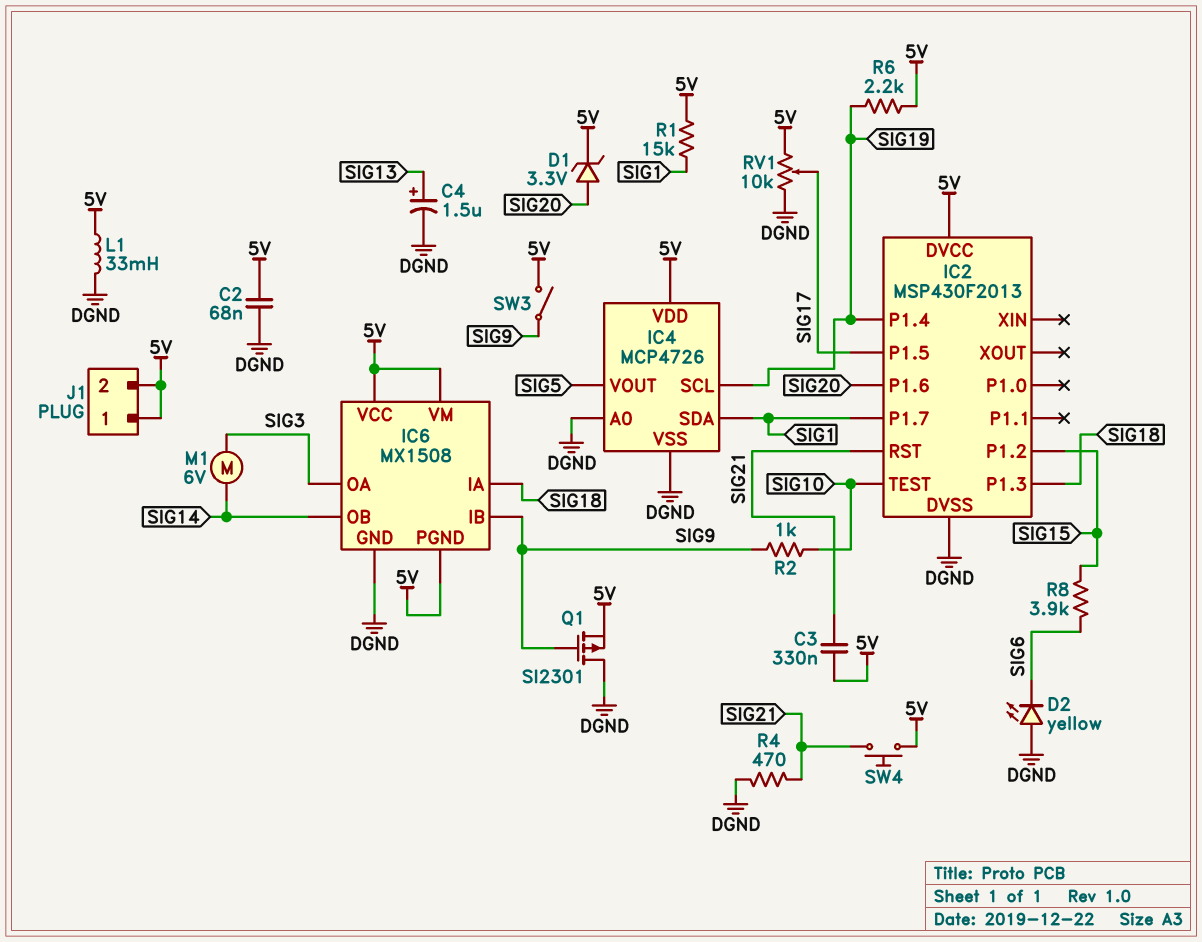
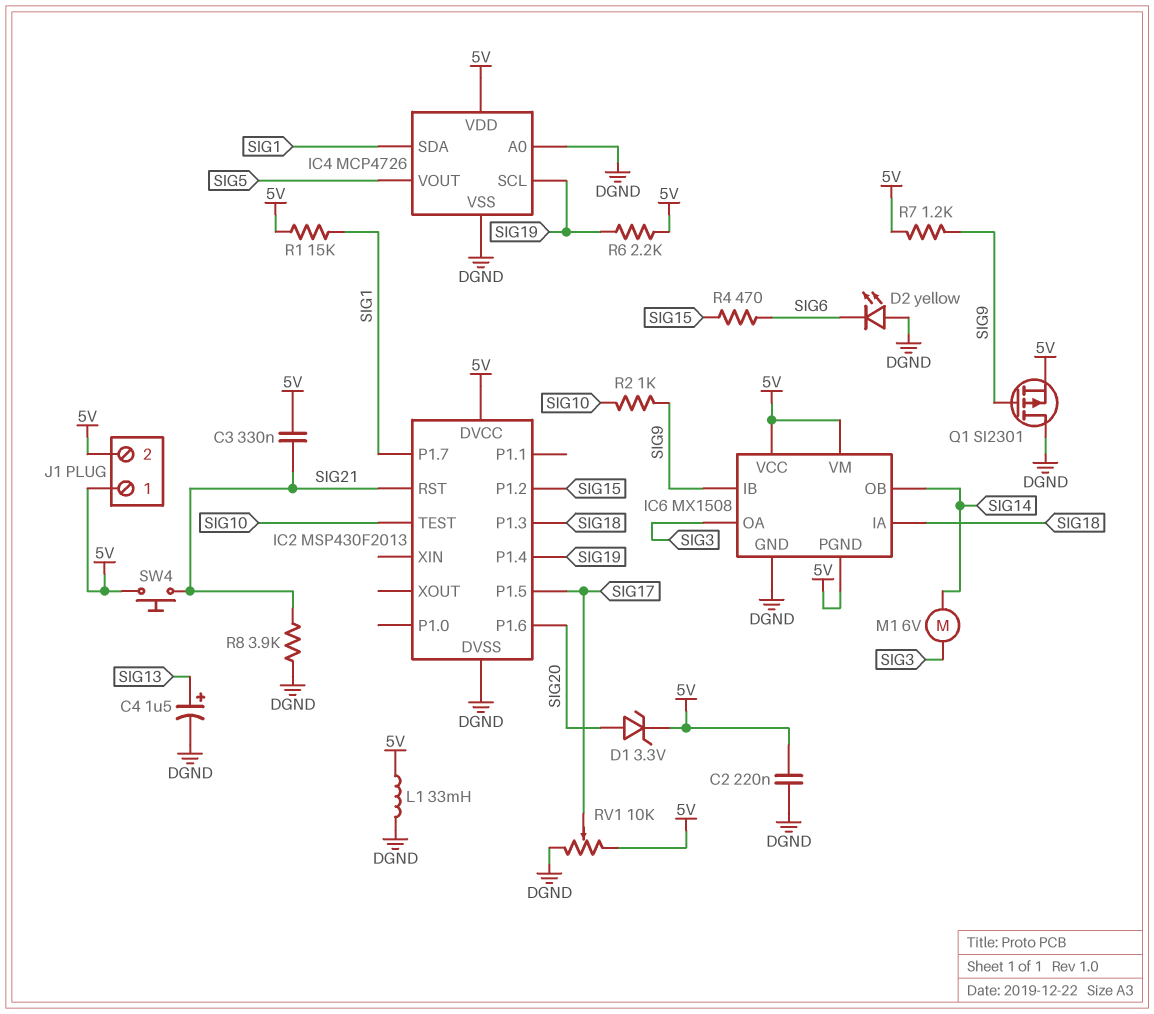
C2: 68nF (5V, DGND) -> 220nF (5V, DGND)
R4: 470 (DGND, SIG21) -> 470 (SIG6, SIG15)
R7: none -> 1.2k (5V, SIG9)
R8: 3.9k (SIG6, SIG15) -> 3.9k (DGND, SIG21)
SW3: switch (5V, SIG9) -> none

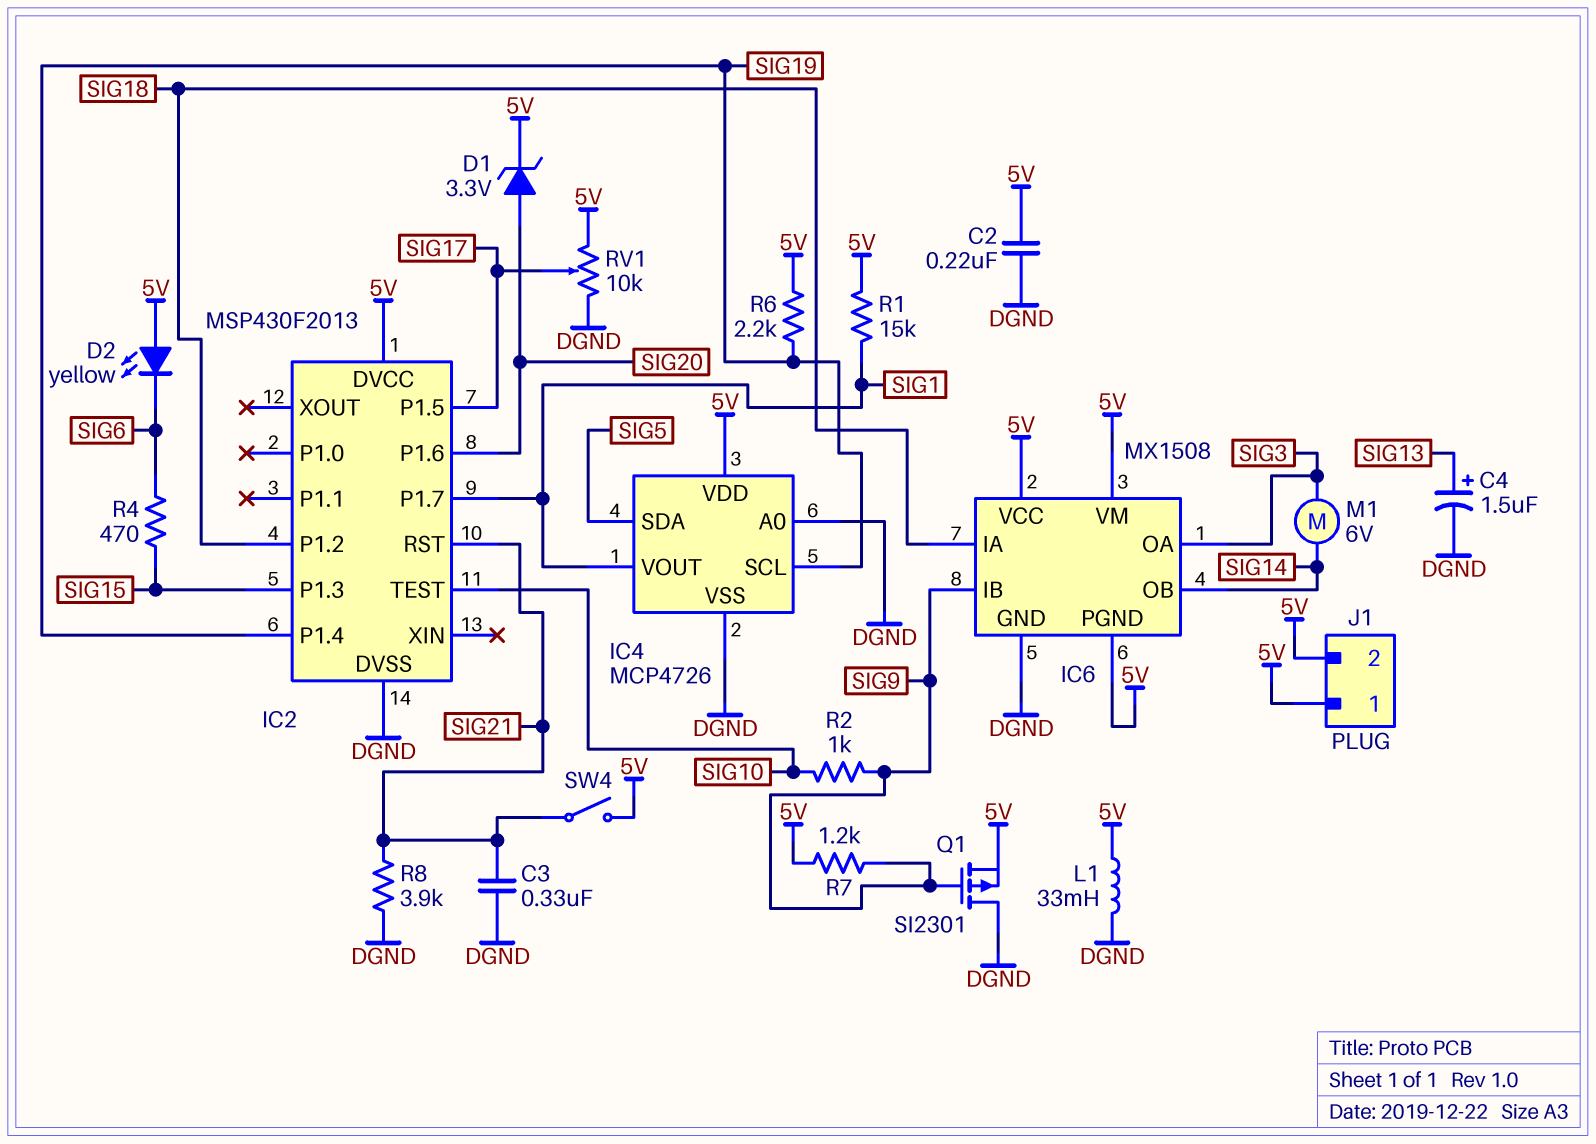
C3: 330nF (5V, SIG21) -> 330nF (DGND, SIG21)
D2: LED yellow (A DGND, K SIG6) -> LED yellow (A 5V, K SIG6)
IC2 pin P1.2: SIG15 -> SIG18
IC2 pin P1.3: SIG18 -> SIG15
IC4 pin SDA: SIG1 -> SIG5
IC4 pin VOUT: SIG5 -> SIG1
SW4: button (5V, SIG21) -> switch (5V, SIG21)

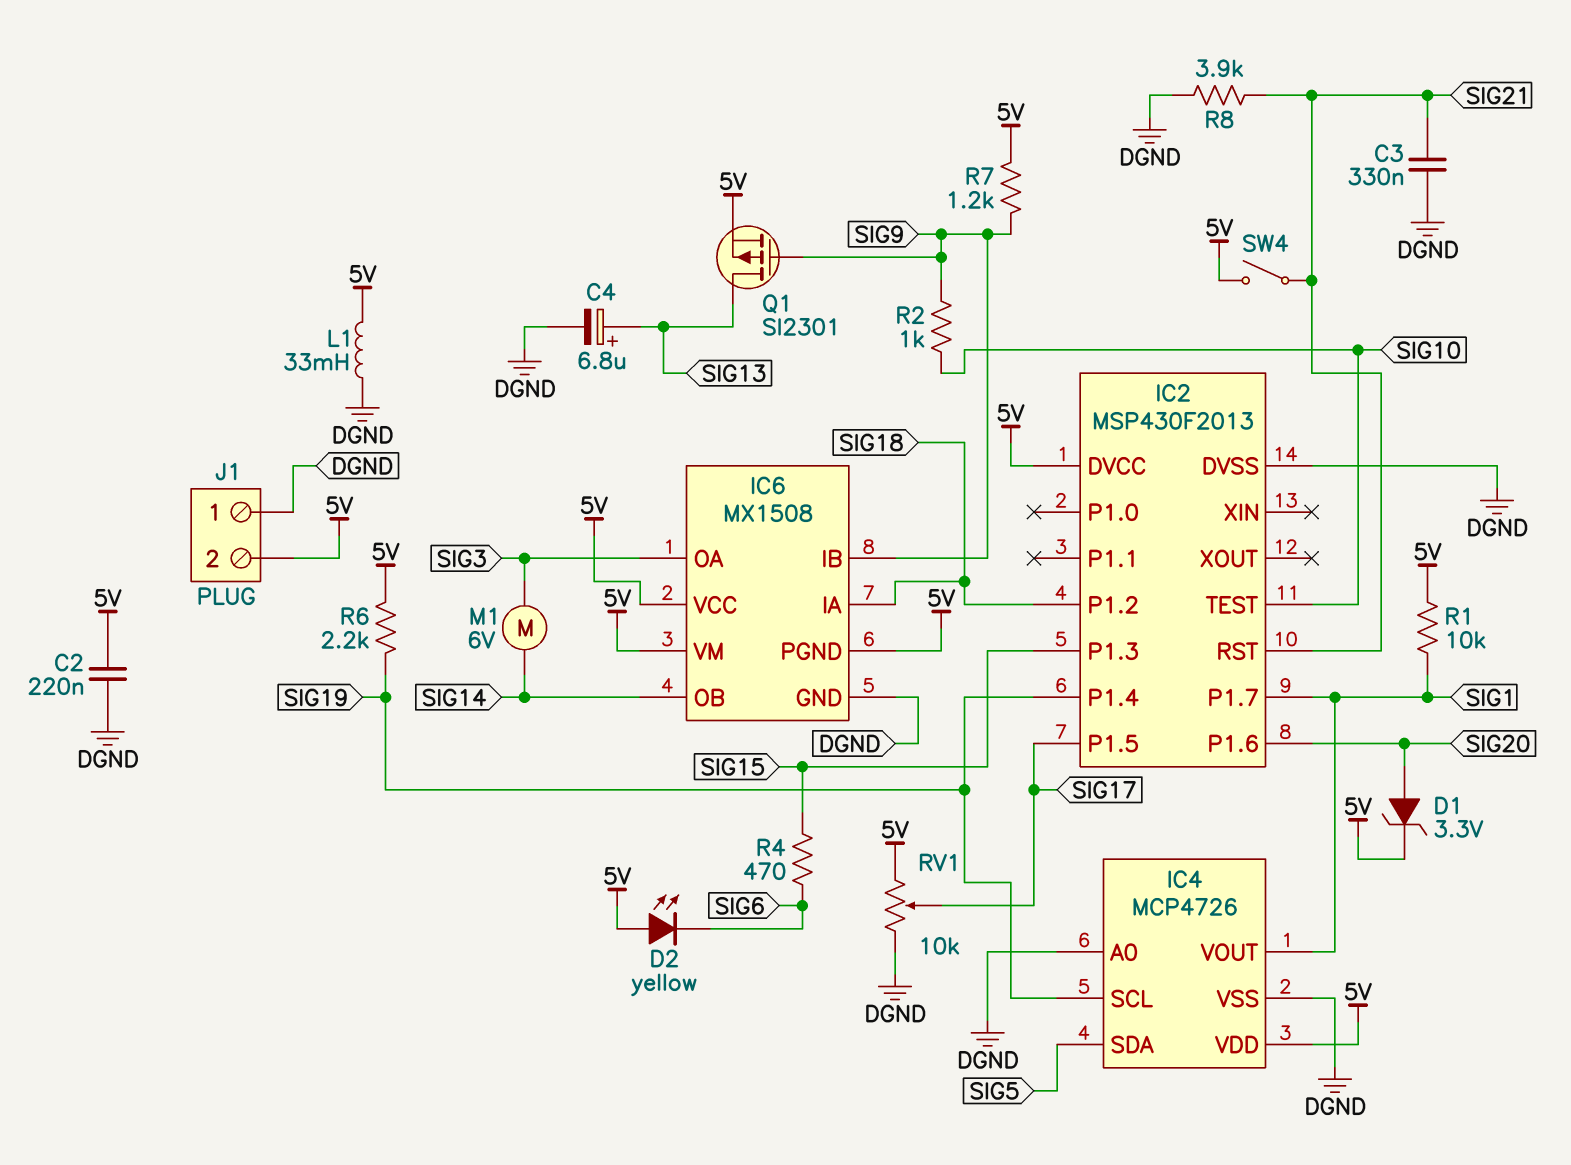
C4: 1.5uF (plus SIG13, minus DGND) -> 6.8uF (plus SIG13, minus DGND)
J1 pin 1: 5V -> DGND
Q1: PMOS SI2301 (G SIG9, D DGND, S 5V) -> PMOS SI2301 (G SIG9, D SIG13, S 5V)
R1: 15k (5V, SIG1) -> 10k (5V, SIG1)

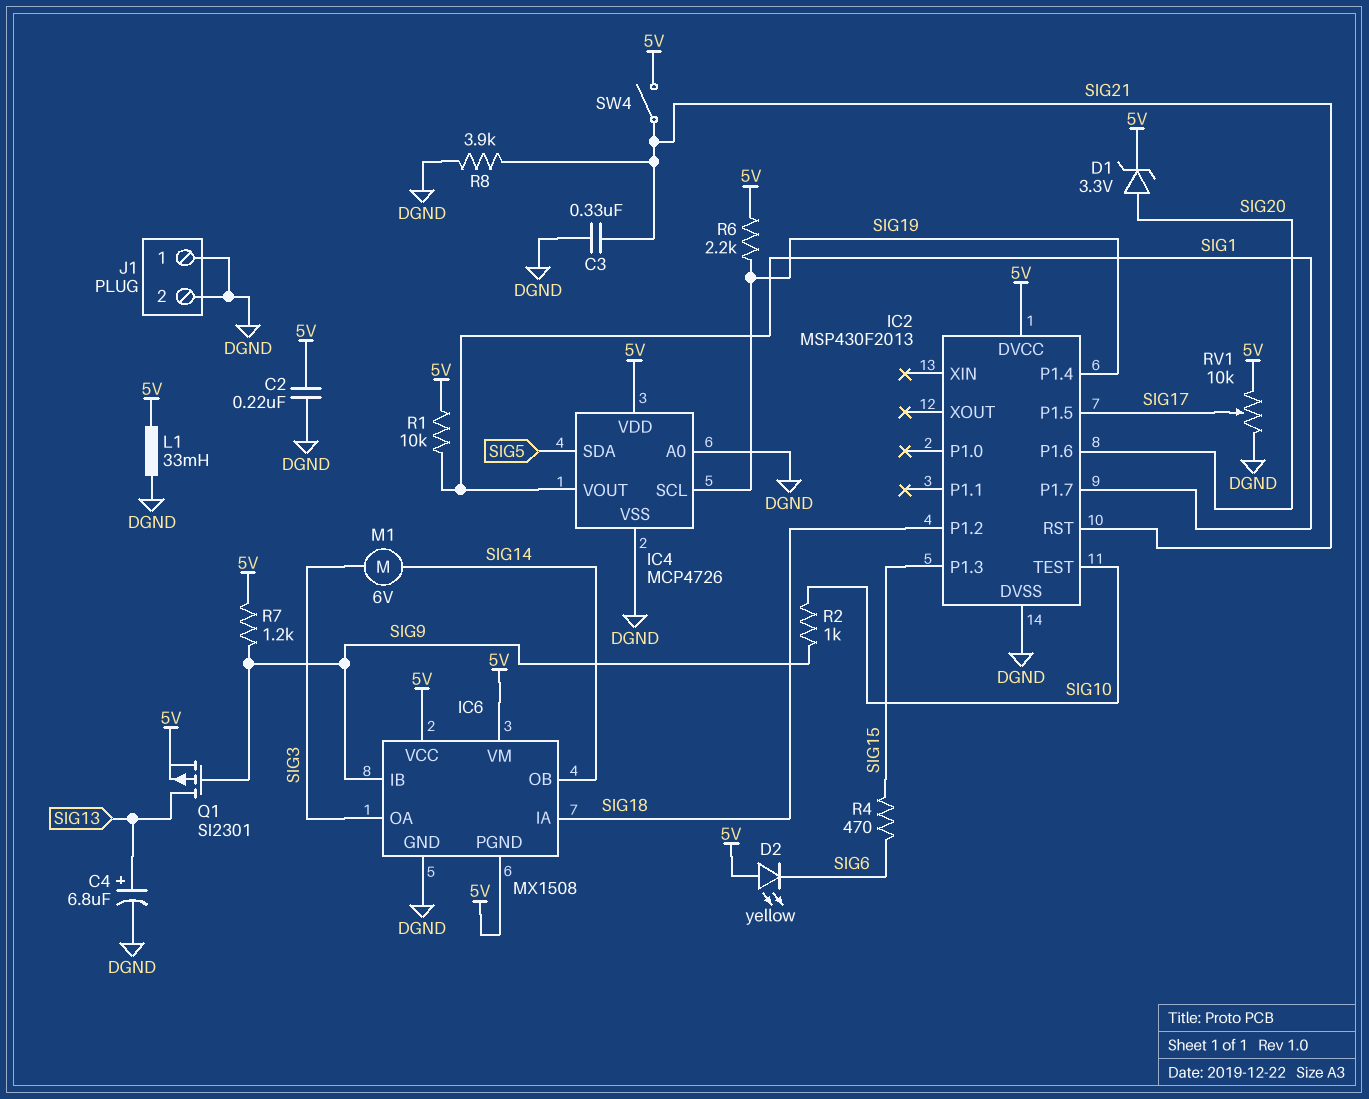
J1 pin 2: 5V -> DGND

